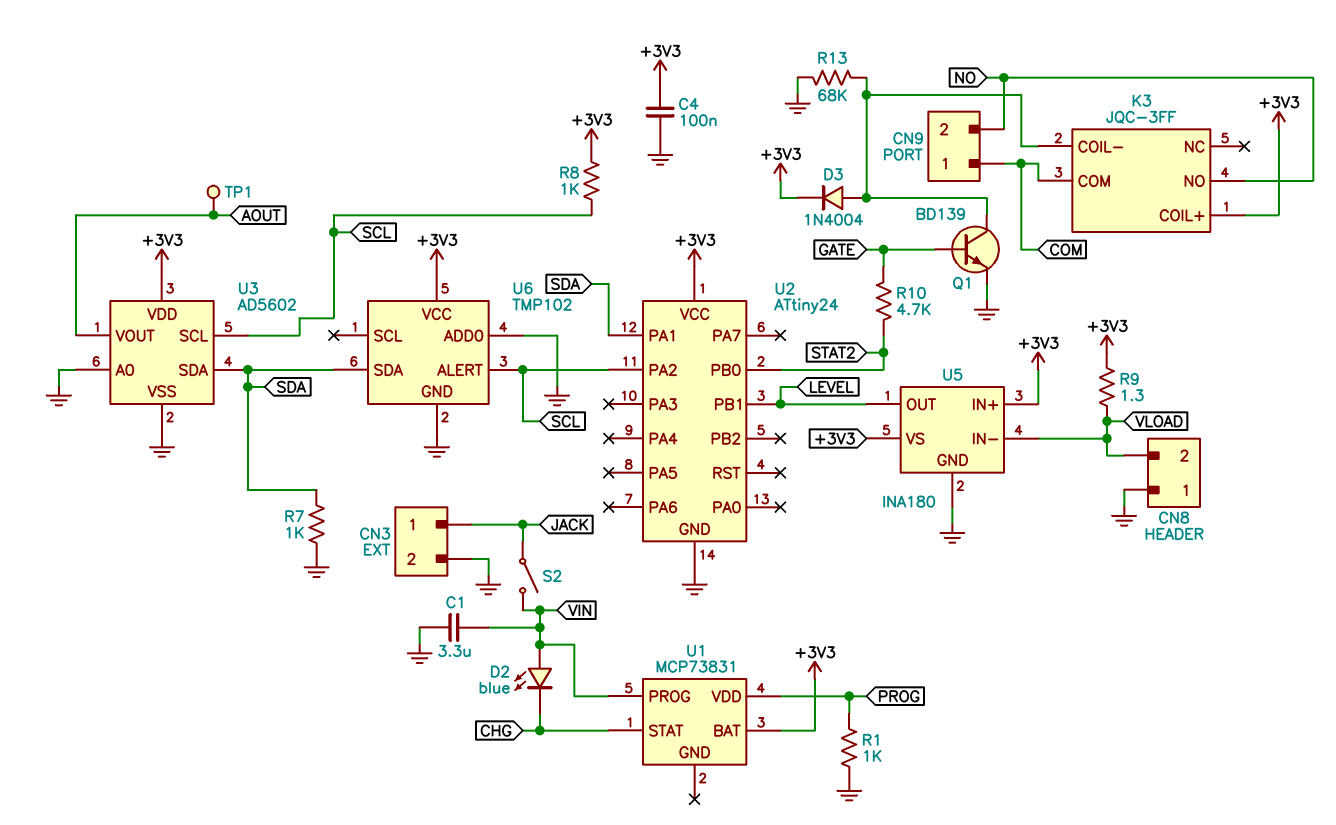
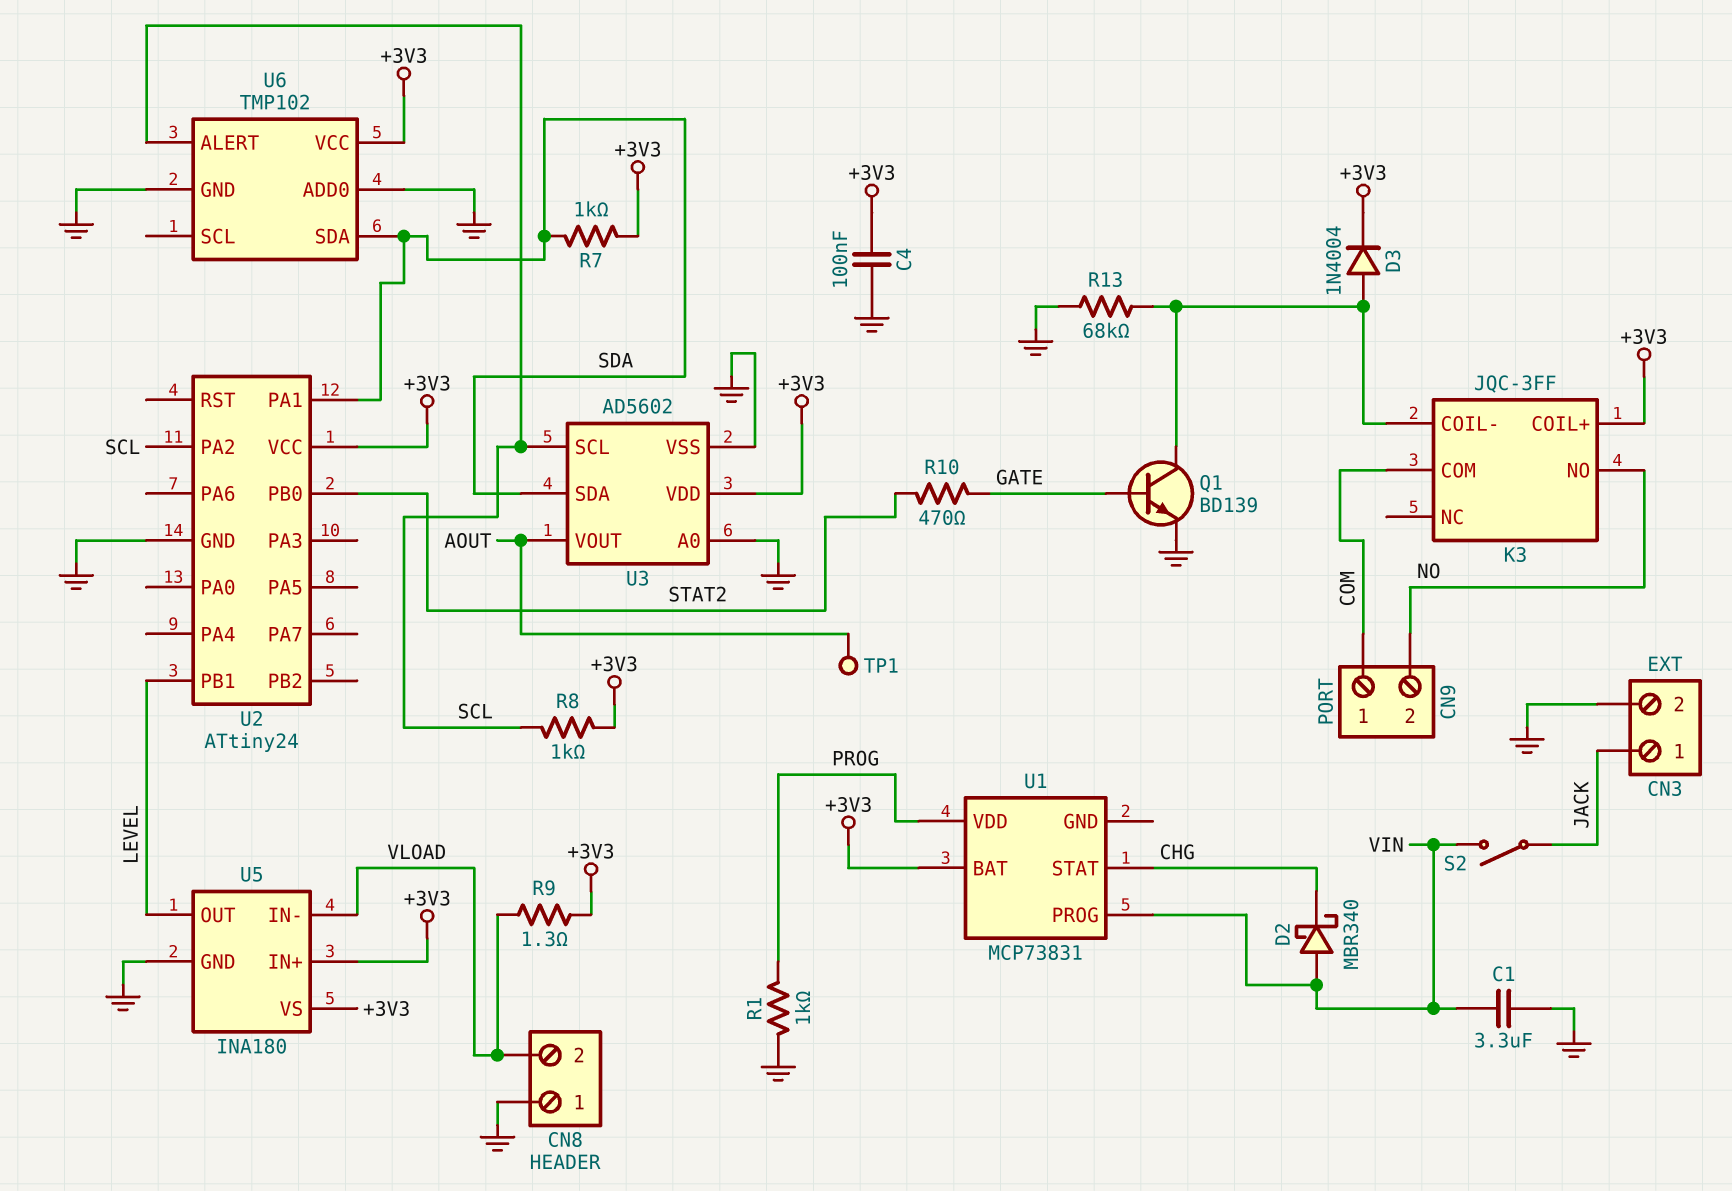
D2: LED blue (A VIN, K CHG) -> schottky MBR340 (A VIN, K CHG)
R7: 1k (GND, SDA) -> 1k (+3V3, SDA)
R10: 4.7k (GATE, STAT2) -> 470 (GATE, STAT2)

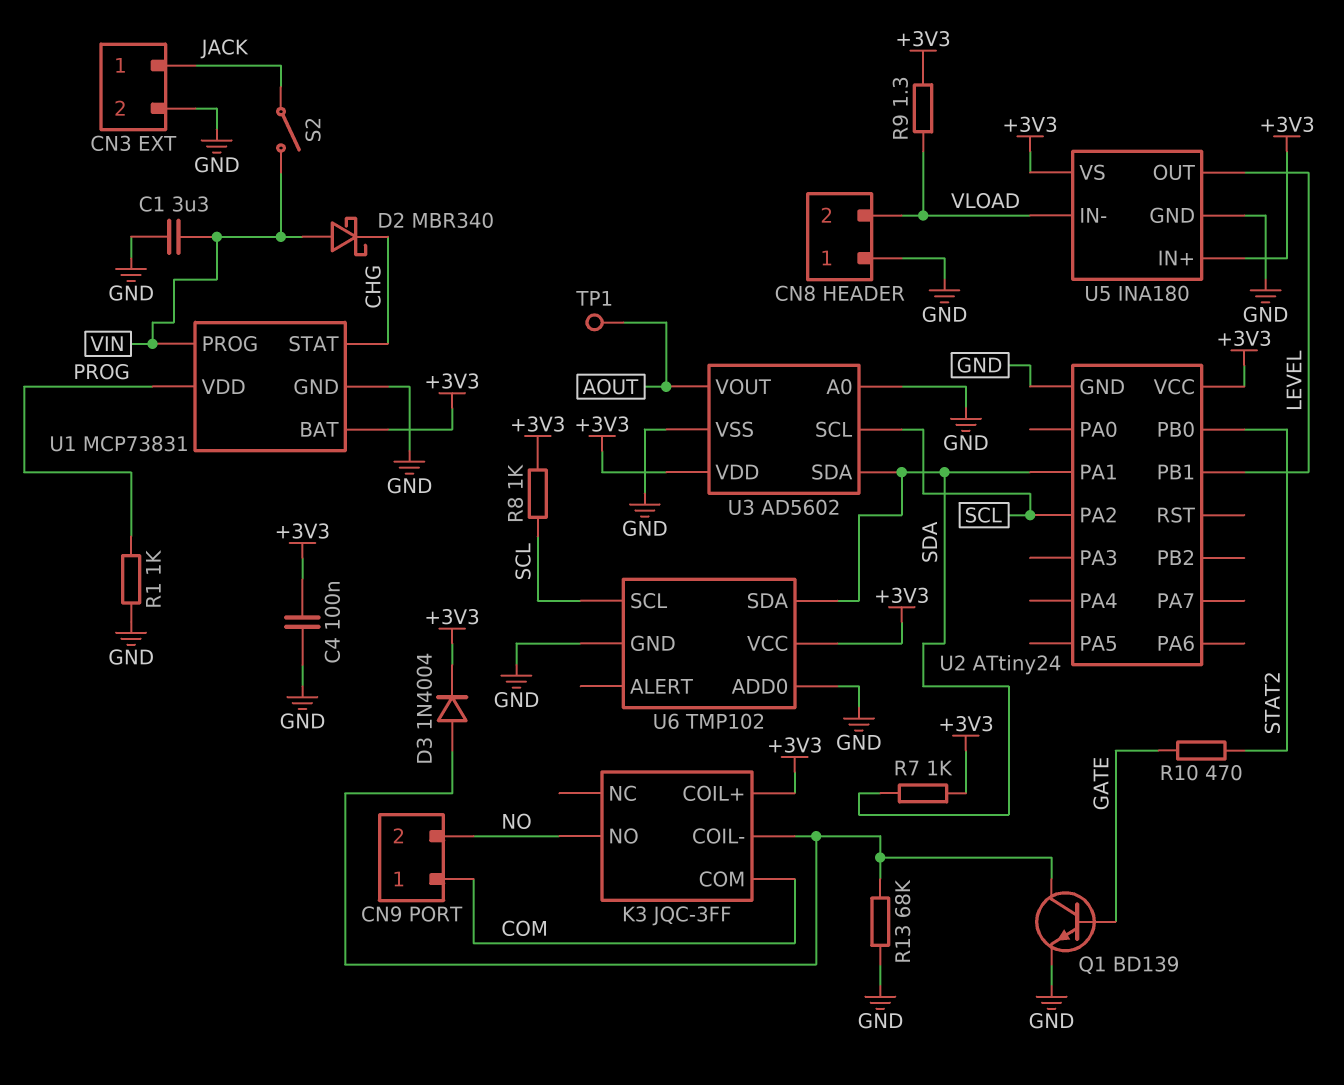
U1 pin GND: none -> GND
U6 pin ALERT: SCL -> none
U6 pin SCL: none -> SCL

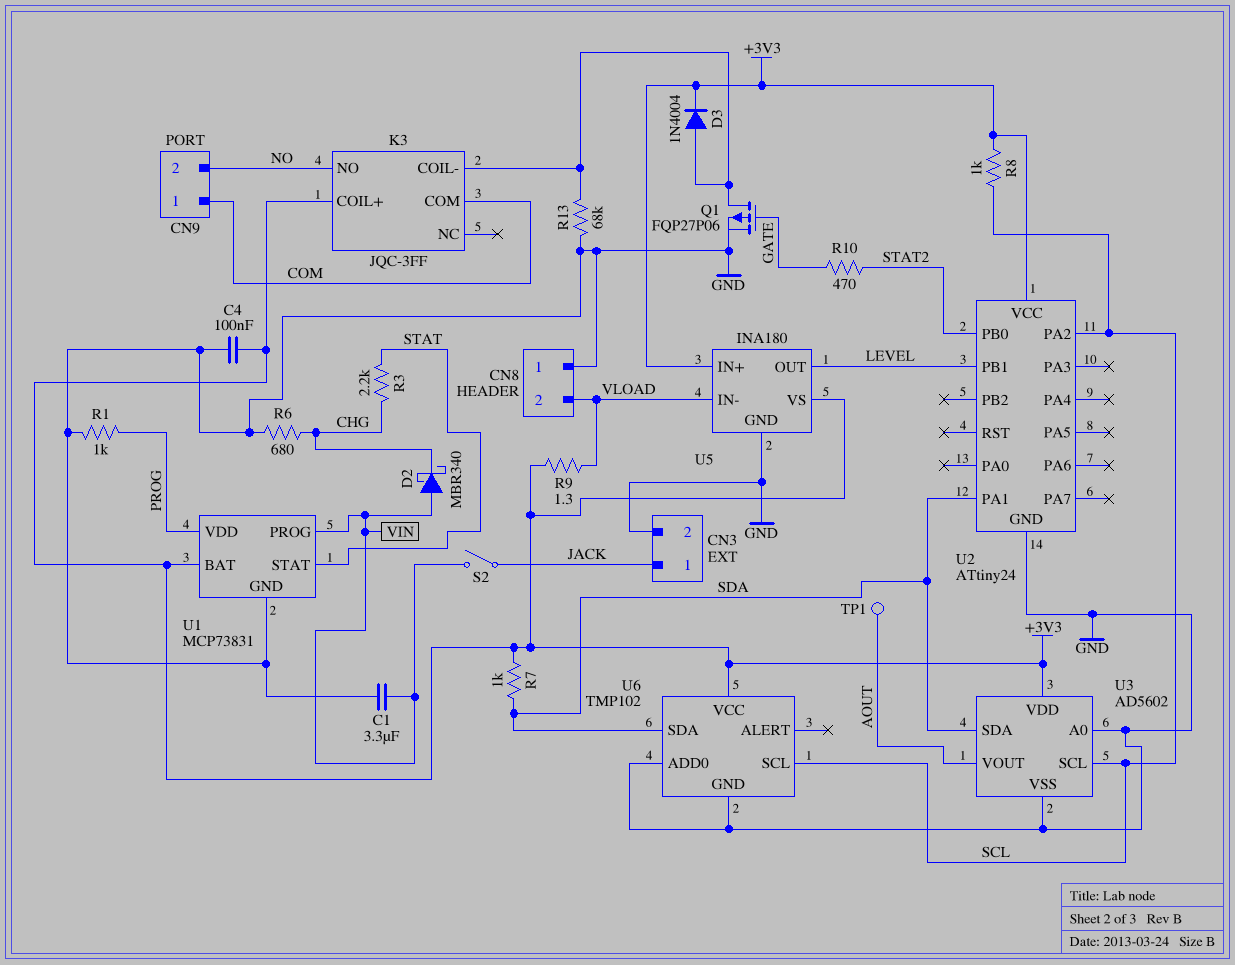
Q1: NPN BD139 (B GATE, C K3/COIL-, E GND) -> PMOS FQP27P06 (G GATE, D K3/COIL-, S GND)
R3: none -> 2.2k (CHG, STAT)
R6: none -> 680 (CHG, GND)
U1 pin STAT: CHG -> STAT

